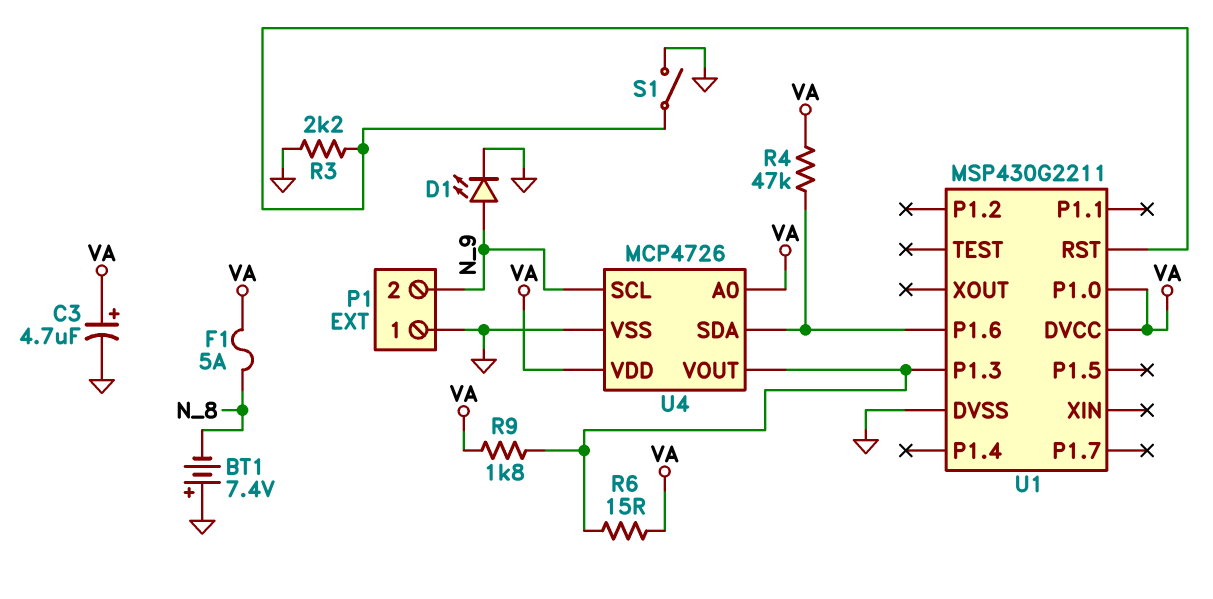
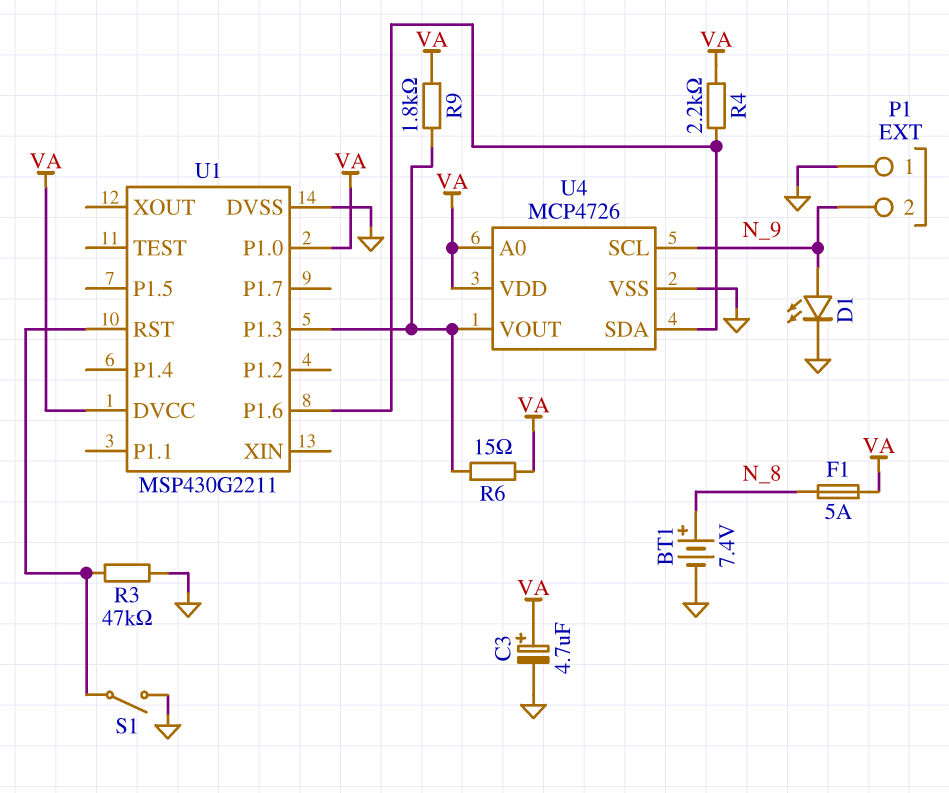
BT1: 7.4V (plus GND, minus N_8) -> 7.4V (plus N_8, minus GND)
R3: 2.2k (GND, U1/RST) -> 47k (GND, U1/RST)
R4: 47k (U1/P1.6, VA) -> 2.2k (U1/P1.6, VA)

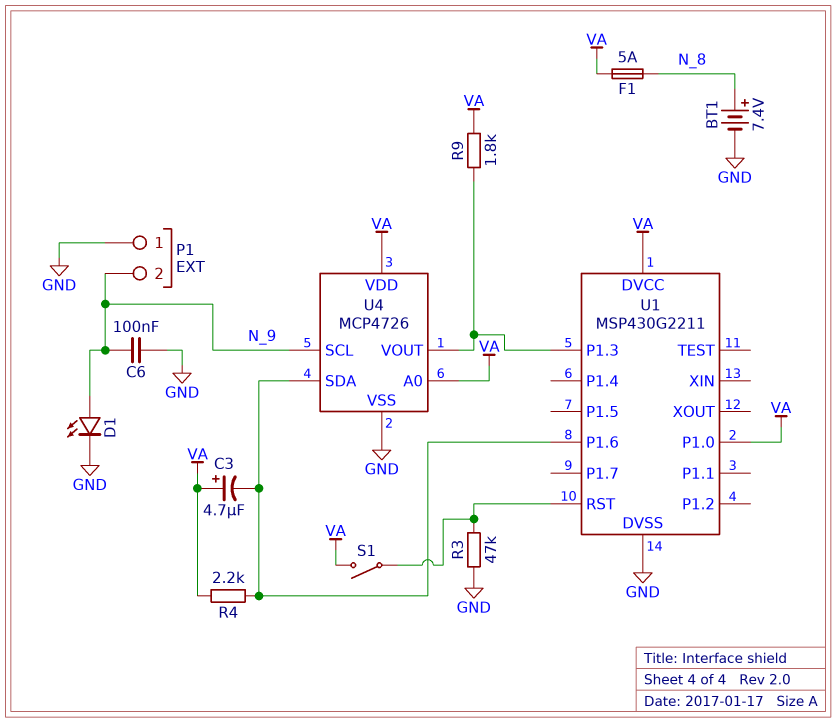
C3: 4.7uF (plus VA, minus GND) -> 4.7uF (plus VA, minus U1/P1.6)
C6: none -> 100nF (GND, N_9)
R6: 15 (U1/P1.3, VA) -> none
S1: switch (GND, U1/RST) -> switch (U1/RST, VA)

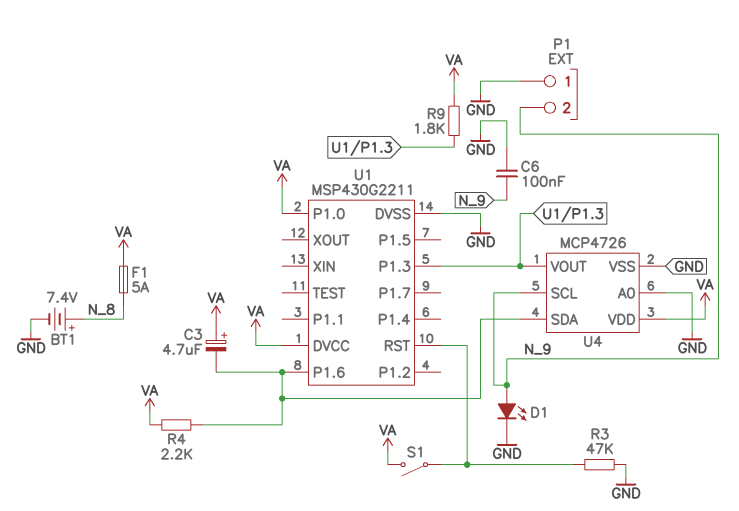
U4 pin A0: VA -> GND

